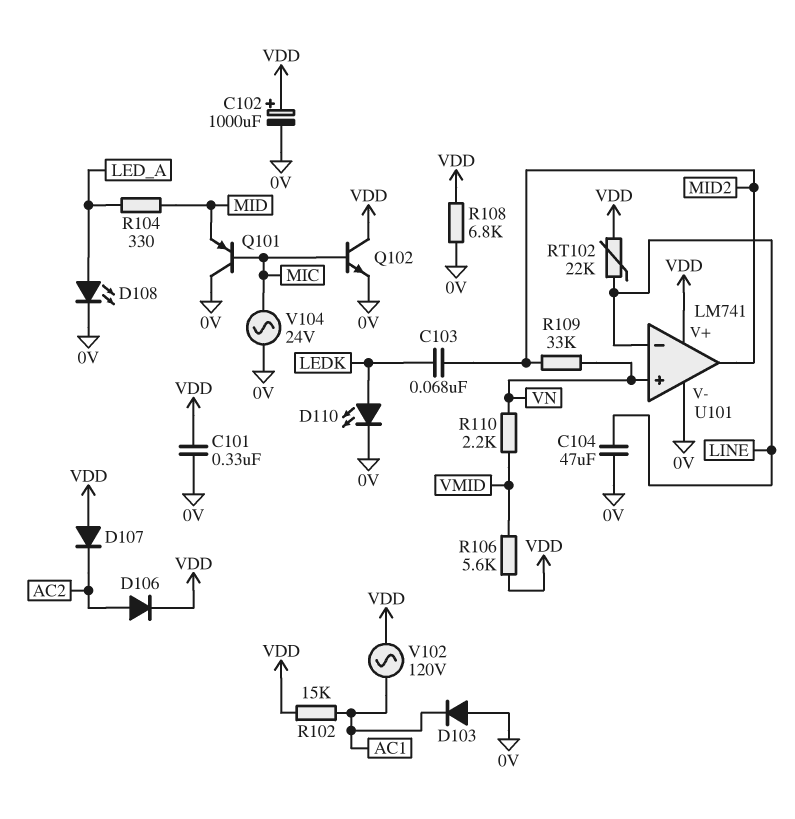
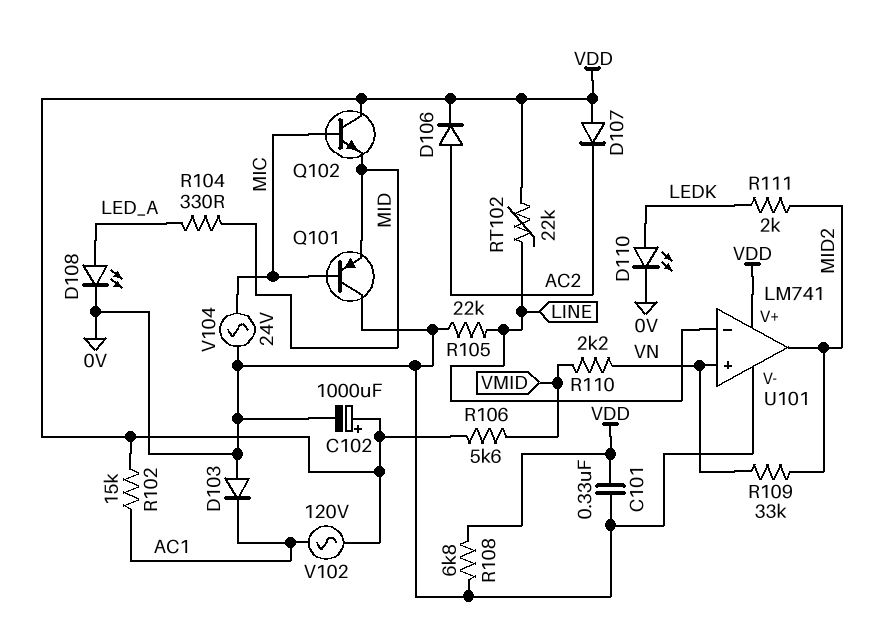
C103: 68nF (LEDK, MID2) -> none
C104: 47uF (0V, LINE) -> none
Q102: NPN (B MIC, C VDD, E 0V) -> NPN (B MIC, C VDD, E MID)
R105: none -> 22k (0V, LINE)
R111: none -> 2k (LEDK, MID2)

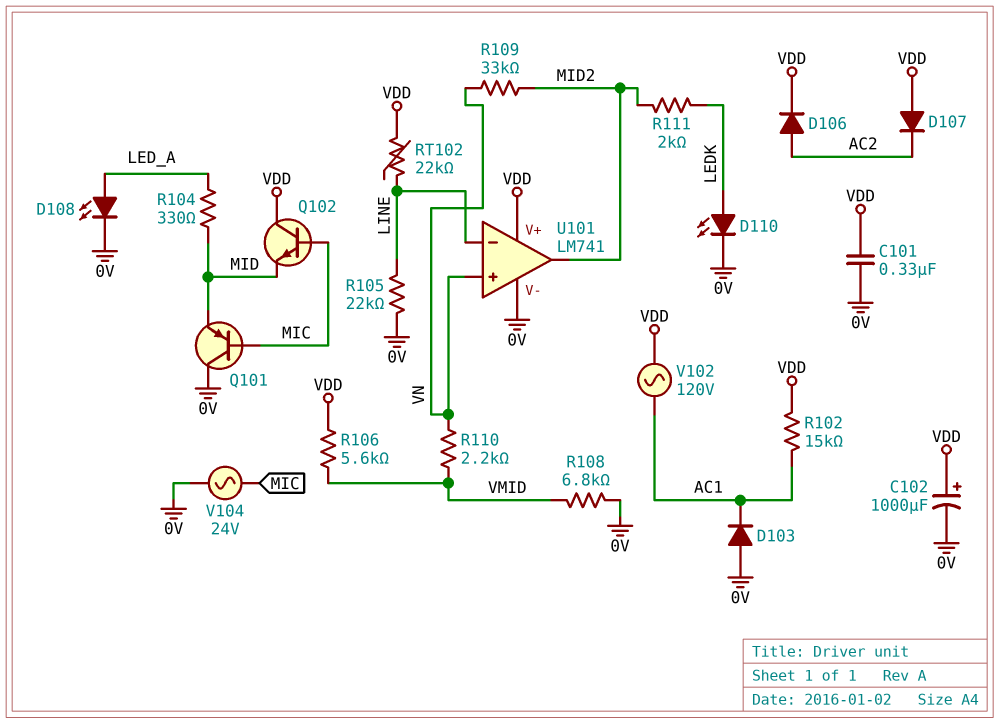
R108: 6.8k (0V, VDD) -> 6.8k (0V, VMID)

